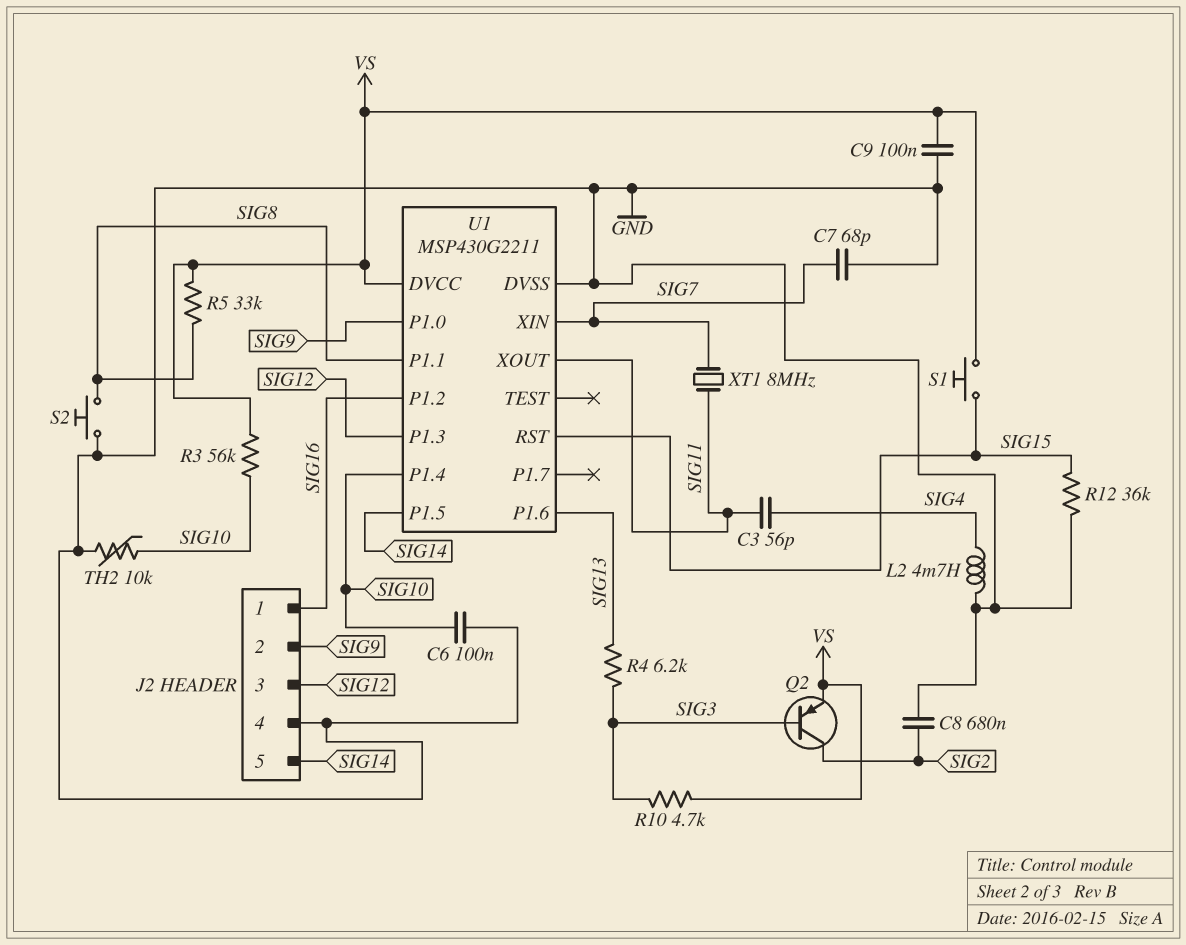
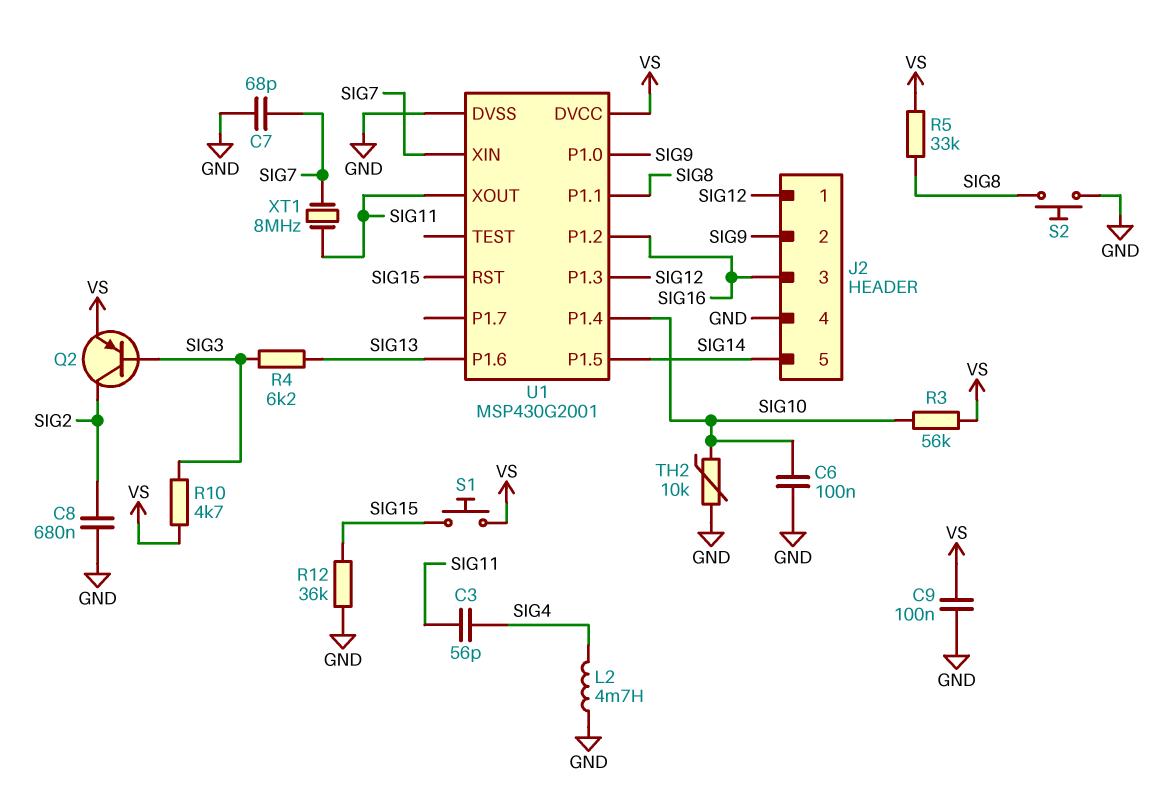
J2 pin 1: SIG16 -> SIG12
J2 pin 3: SIG12 -> SIG16
U1: MSP430G2211 -> MSP430G2001

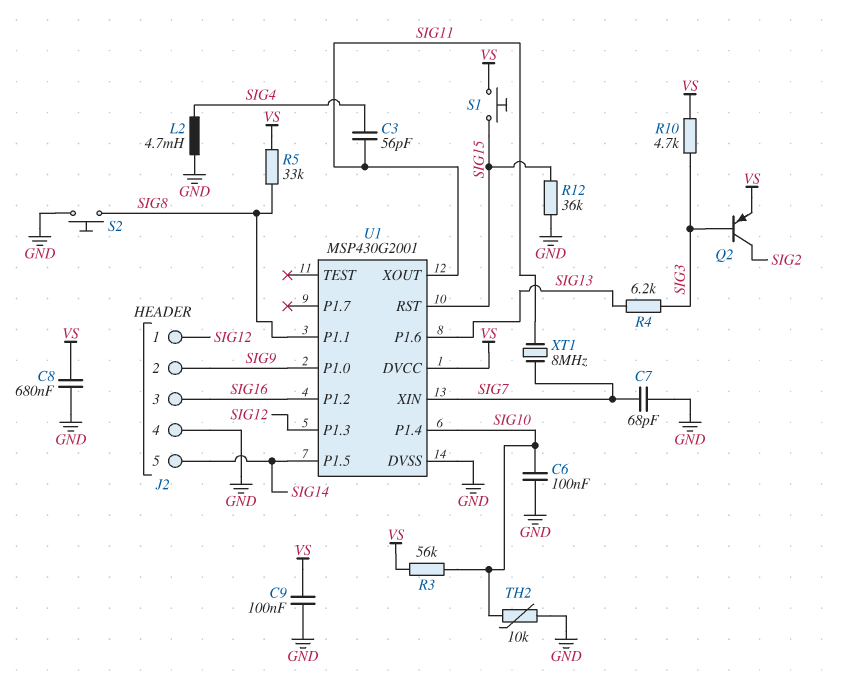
C8: 680nF (GND, SIG2) -> 680nF (GND, VS)

